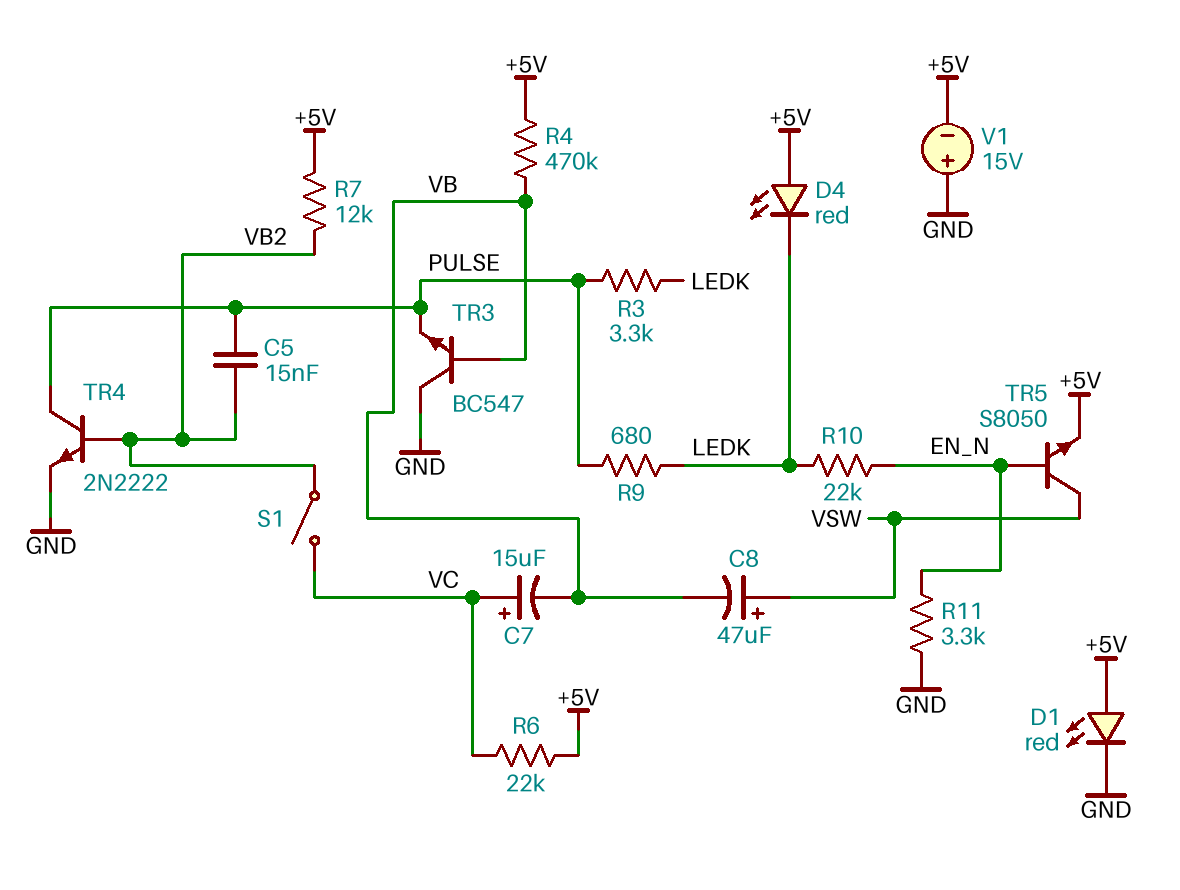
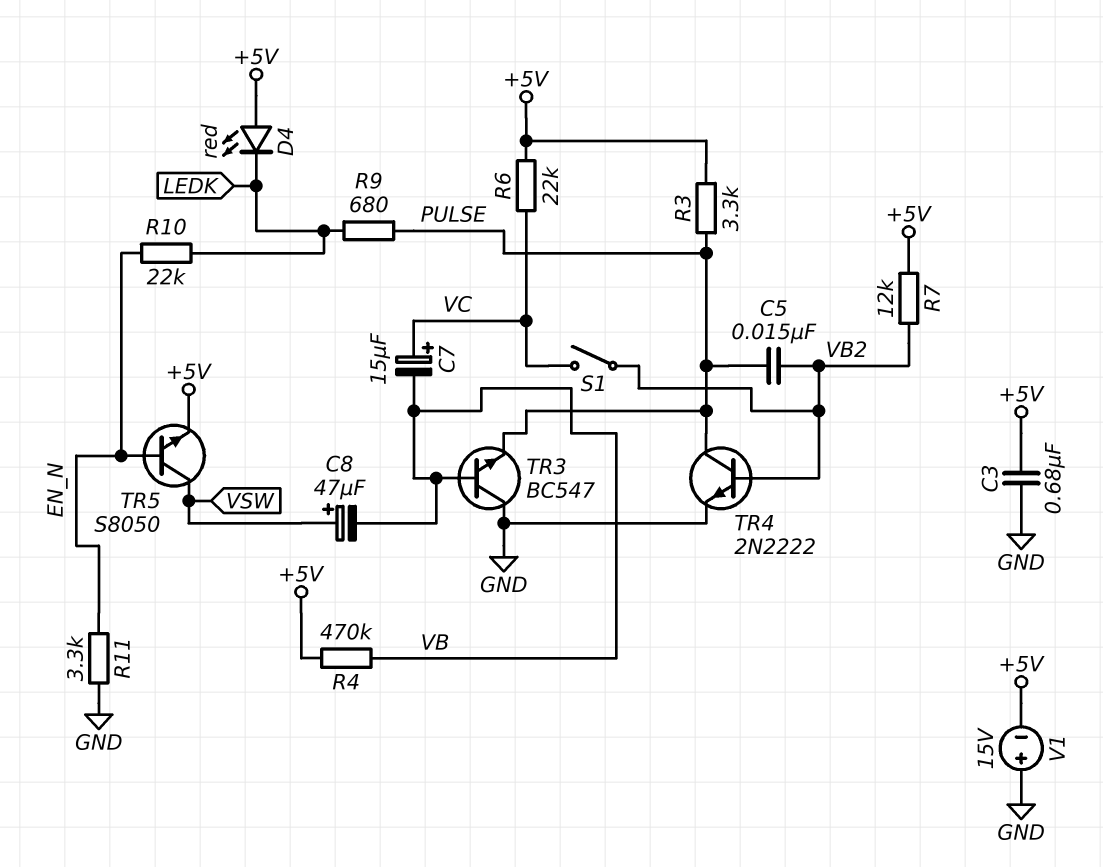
C3: none -> 680nF (+5V, GND)
D1: LED red (A +5V, K GND) -> none
R3: 3.3k (LEDK, PULSE) -> 3.3k (+5V, PULSE)

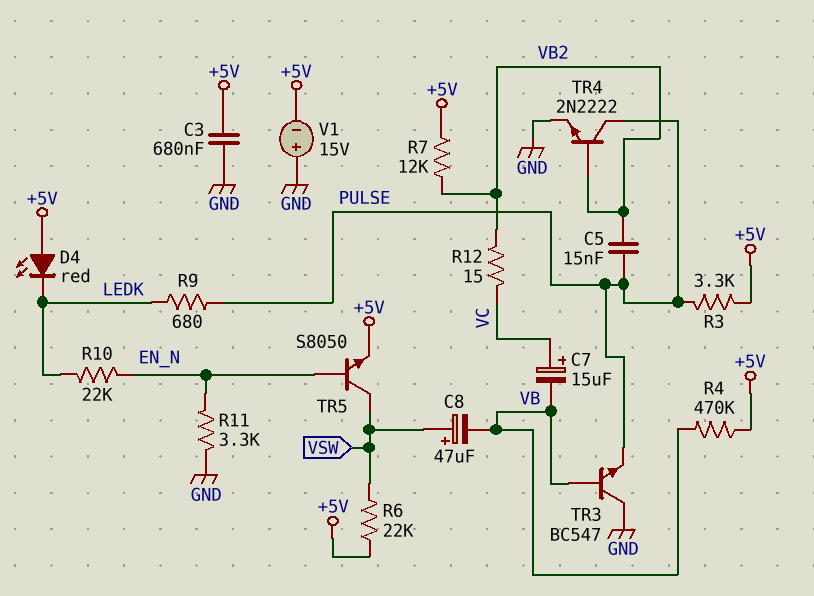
R6: 22k (+5V, VC) -> 22k (+5V, VSW)
R12: none -> 15 (VB2, VC)
S1: switch (VB2, VC) -> none

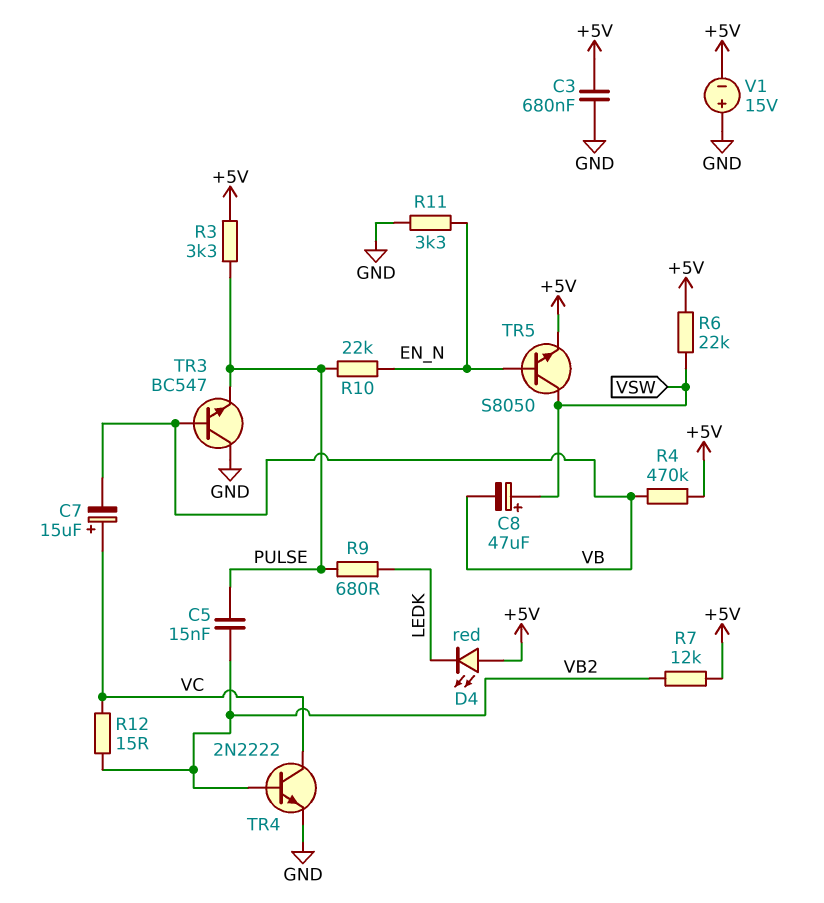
R10: 22k (EN_N, LEDK) -> 22k (EN_N, PULSE)
TR4: NPN 2N2222 (B VB2, C PULSE, E GND) -> NPN 2N2222 (B VB2, C VC, E GND)

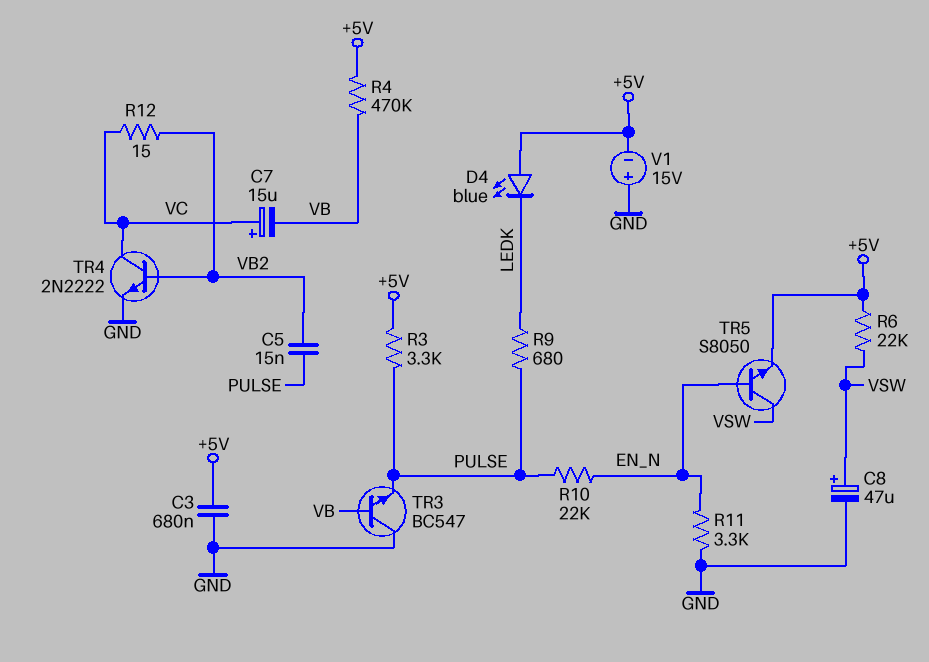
C8: 47uF (plus VSW, minus VB) -> 47uF (plus VSW, minus GND)
D4: LED red (A +5V, K LEDK) -> LED blue (A +5V, K LEDK)
R7: 12k (+5V, VB2) -> none

